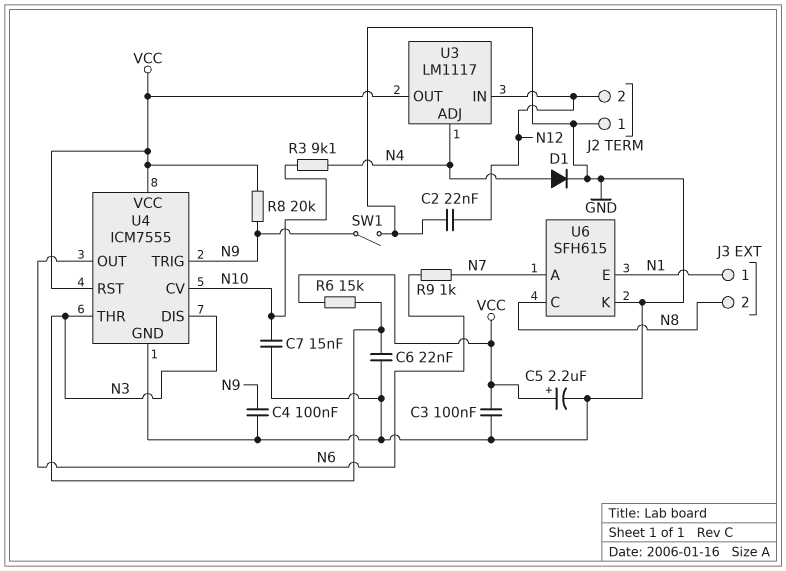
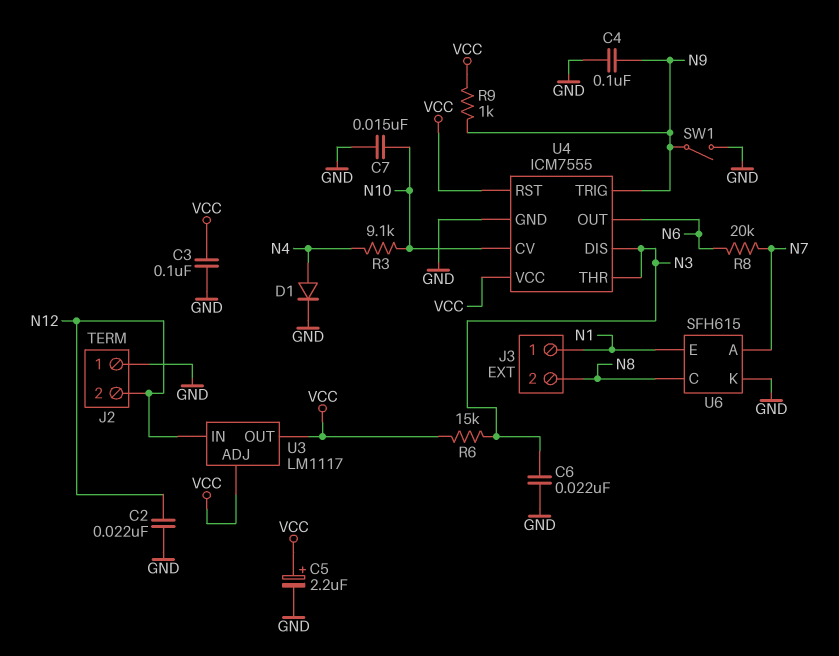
R8: 20k (N9, VCC) -> 20k (N6, N7)
R9: 1k (N6, N7) -> 1k (N9, VCC)
U3 pin ADJ: N4 -> VCC

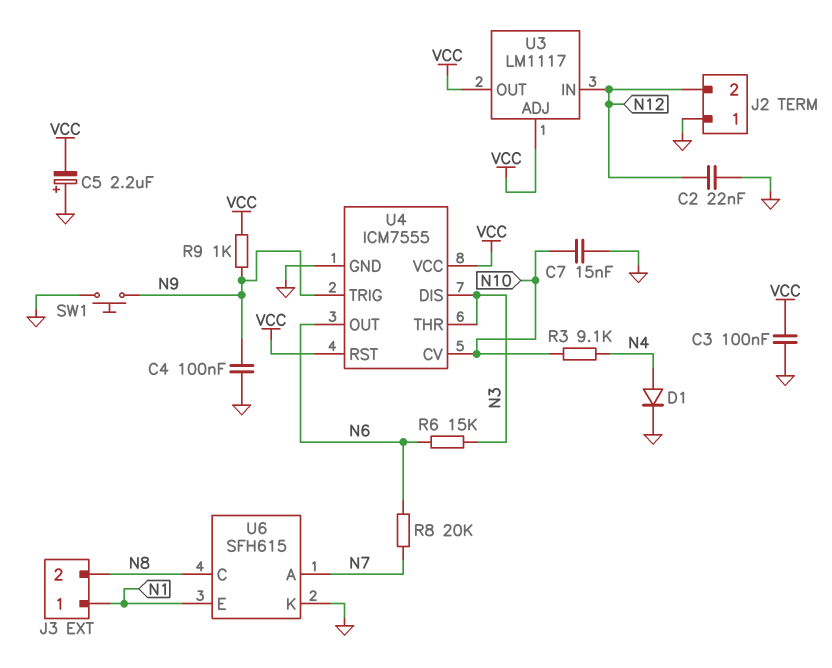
C5: 2.2uF (plus VCC, minus GND) -> 2.2uF (plus GND, minus VCC)
C6: 22nF (GND, N3) -> none
R6: 15k (N3, VCC) -> 15k (N3, N6)
SW1: switch (GND, N9) -> button (GND, N9)

